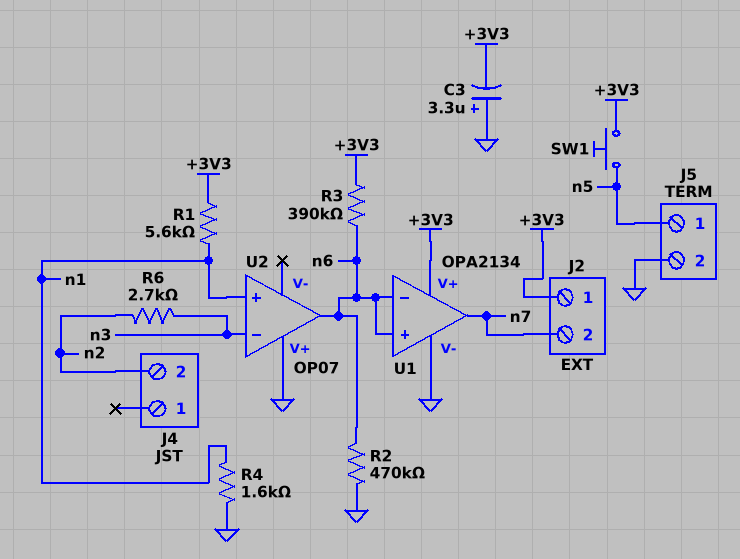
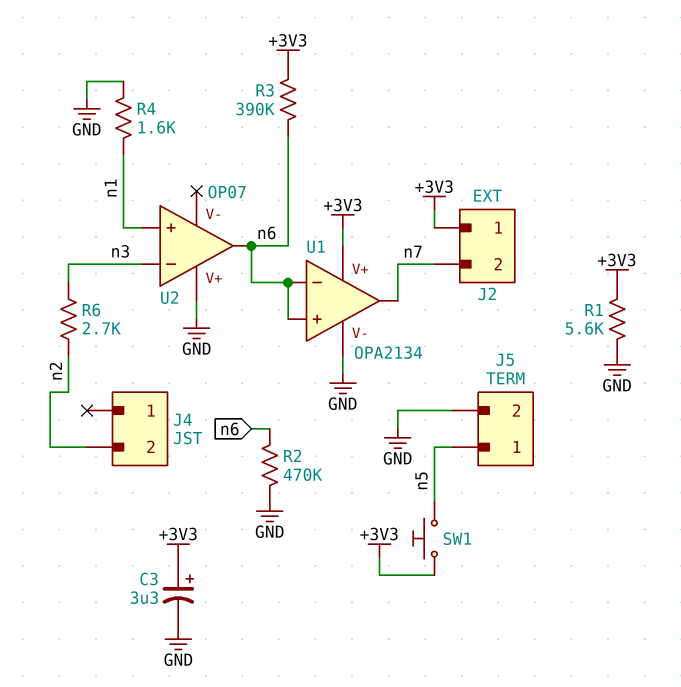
C3: 3.3uF (plus GND, minus +3V3) -> 3.3uF (plus +3V3, minus GND)
R1: 5.6k (+3V3, n1) -> 5.6k (+3V3, GND)

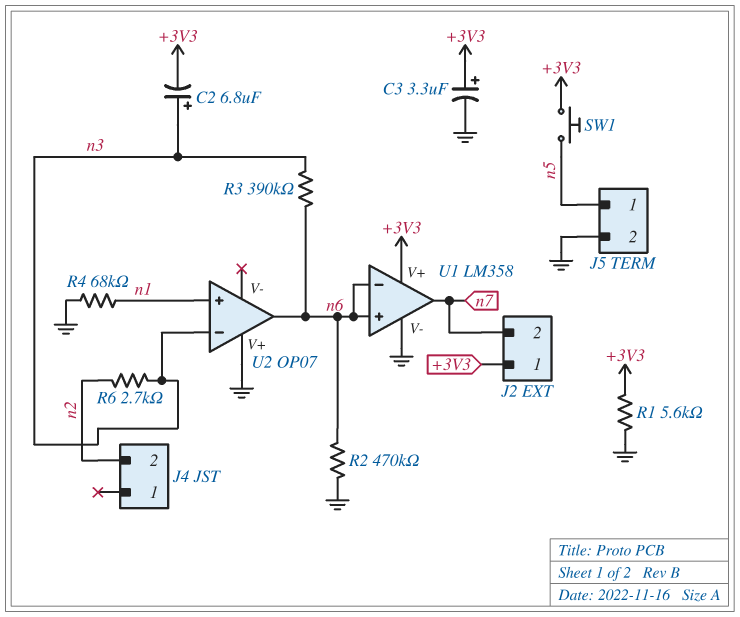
C2: none -> 6.8uF (plus n3, minus +3V3)
R3: 390k (+3V3, n6) -> 390k (n3, n6)
R4: 1.6k (GND, n1) -> 68k (GND, n1)
U1: OPA2134 -> LM358

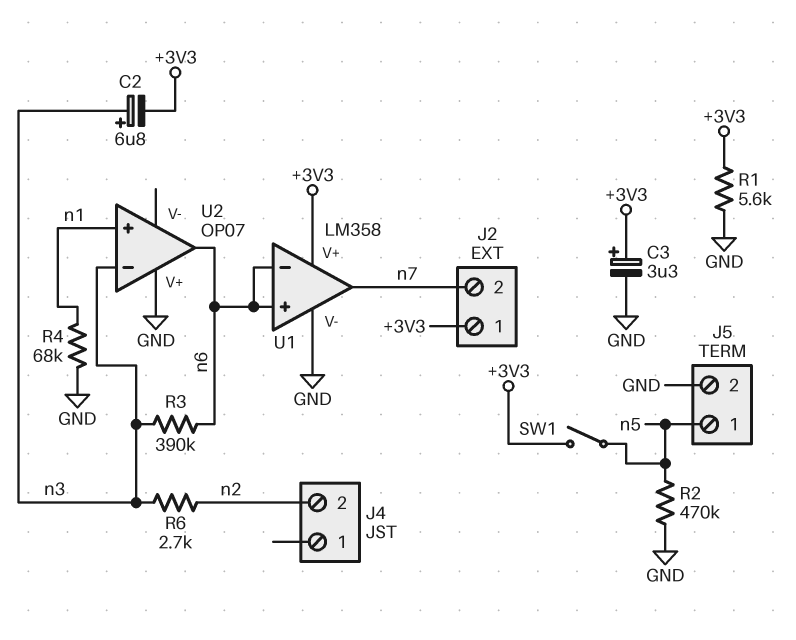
R2: 470k (GND, n6) -> 470k (GND, n5)
SW1: button (+3V3, n5) -> switch (+3V3, n5)

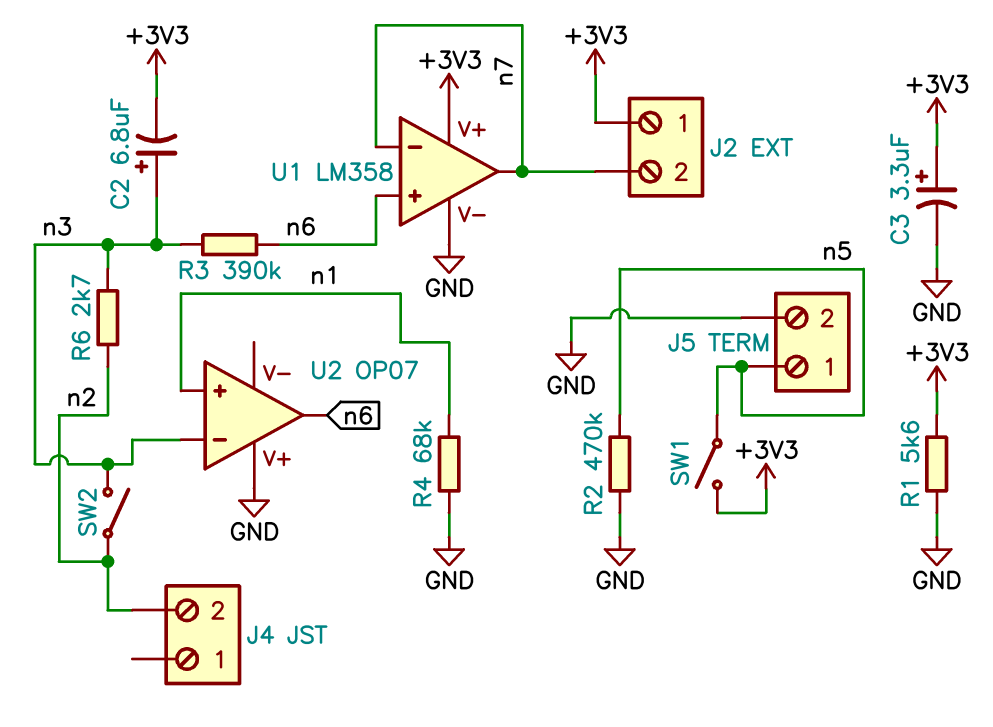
SW2: none -> switch (n2, n3)
U1 pin in-: n6 -> n7

